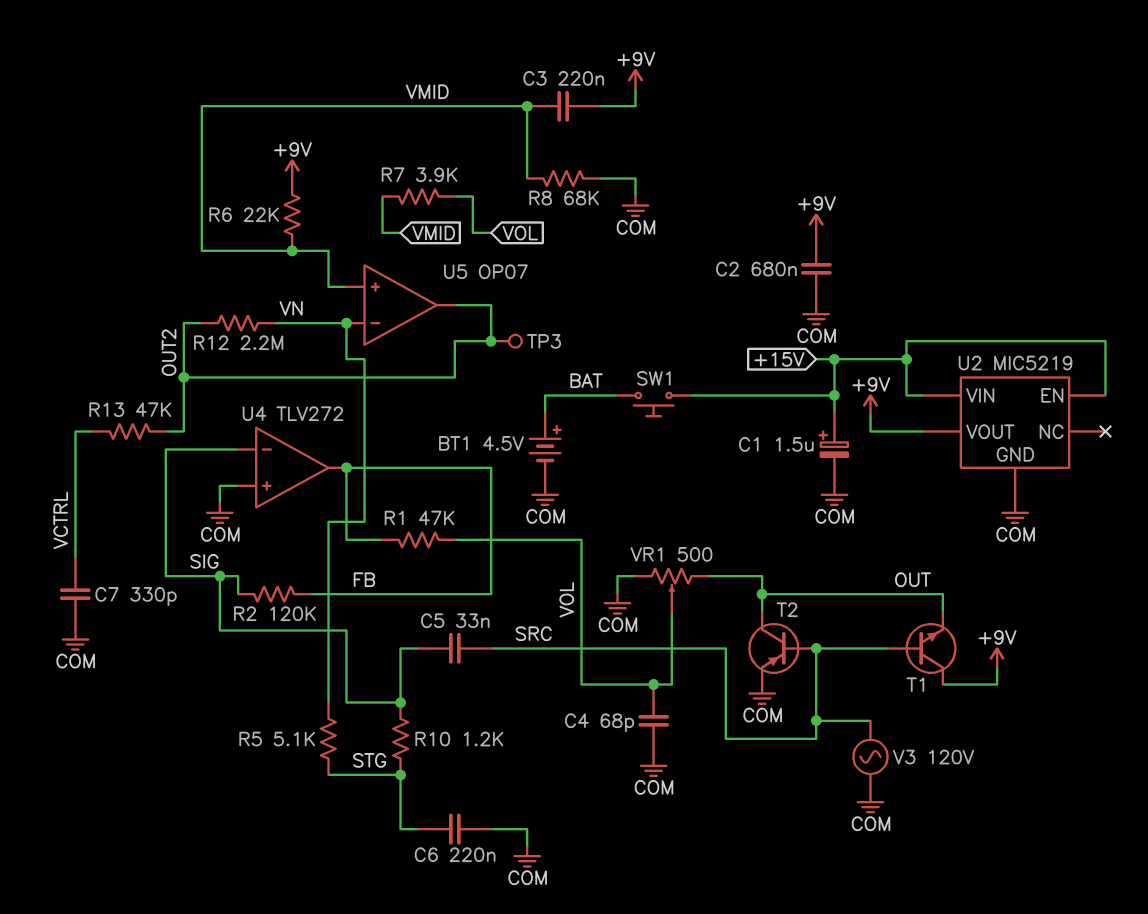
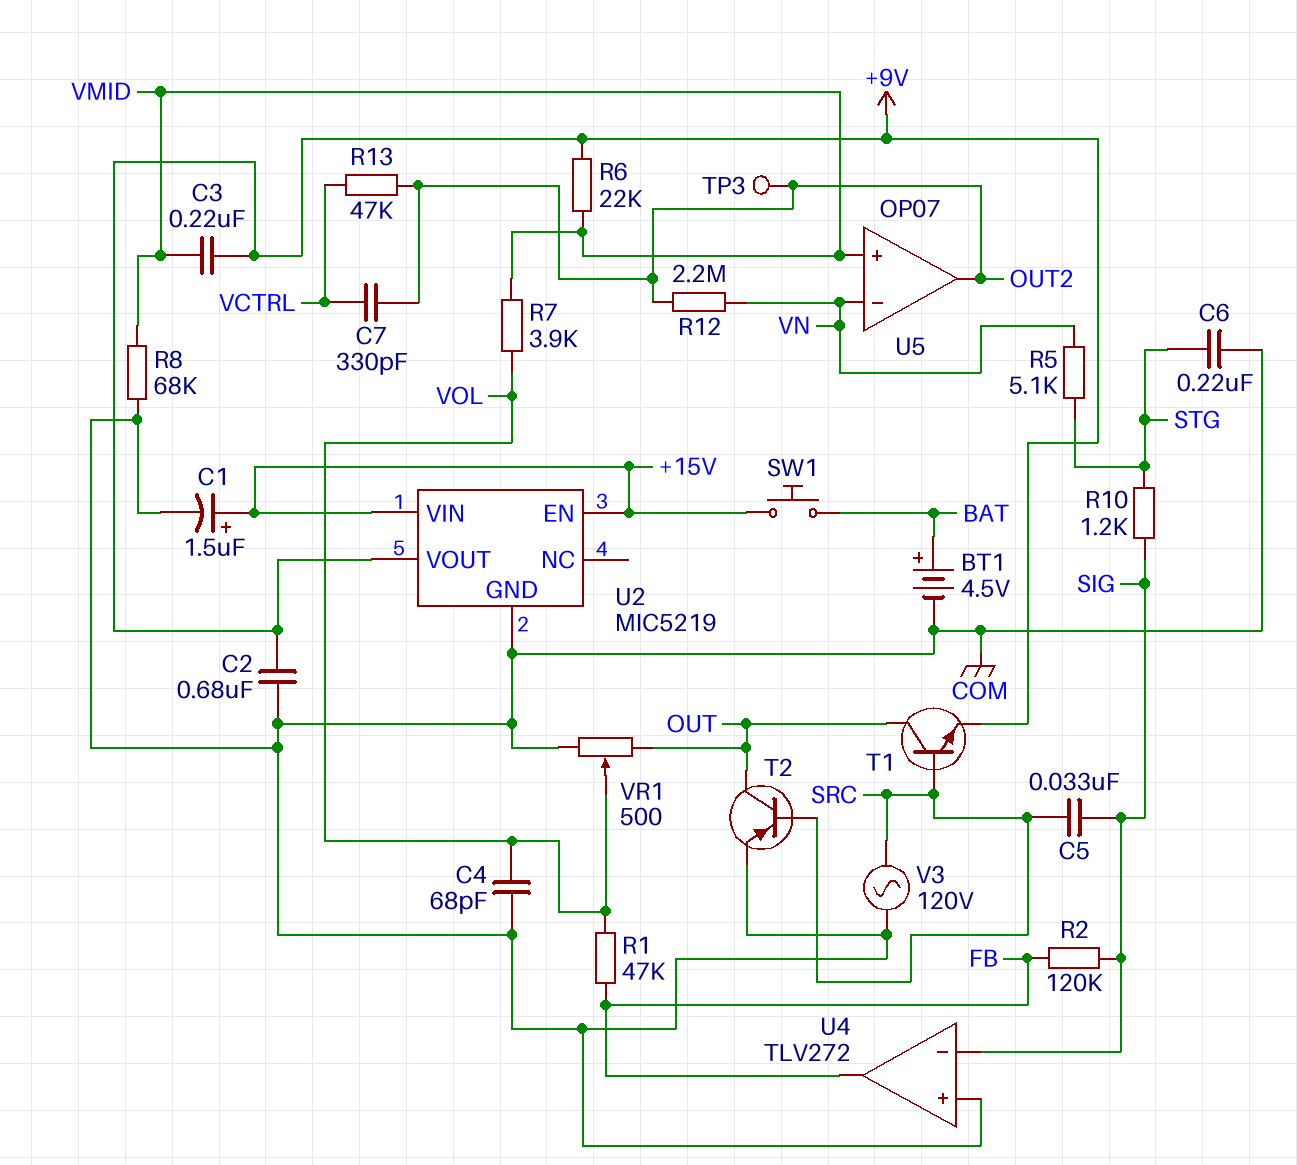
C7: 330pF (COM, VCTRL) -> 330pF (OUT2, VCTRL)
T1: NPN (B SRC, C +9V, E OUT) -> NPN (B SRC, C OUT, E +9V)

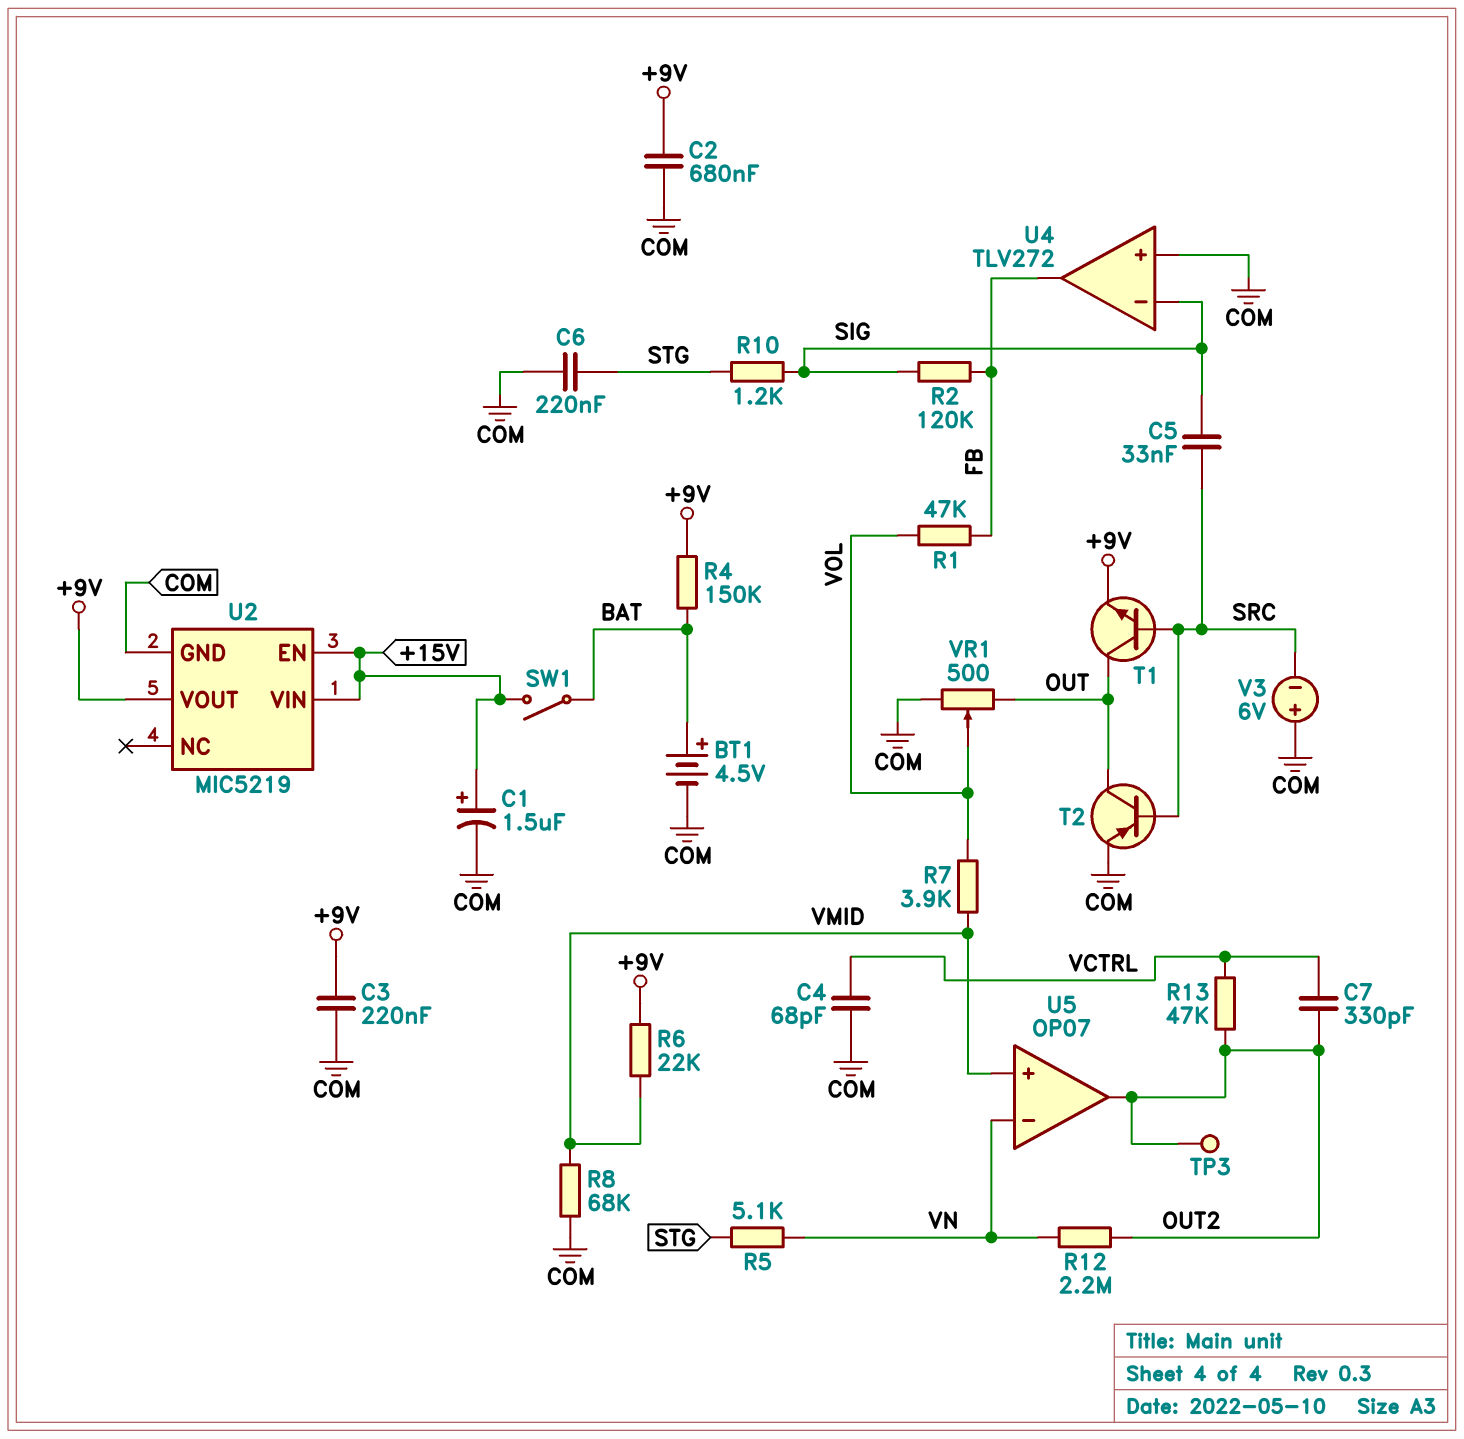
C3: 220nF (+9V, VMID) -> 220nF (+9V, COM)
C4: 68pF (COM, VOL) -> 68pF (COM, VCTRL)
R4: none -> 150k (+9V, BAT)
SW1: button (+15V, BAT) -> switch (+15V, BAT)
V3: AC 120V (COM, SRC) -> 6V (plus COM, minus SRC)

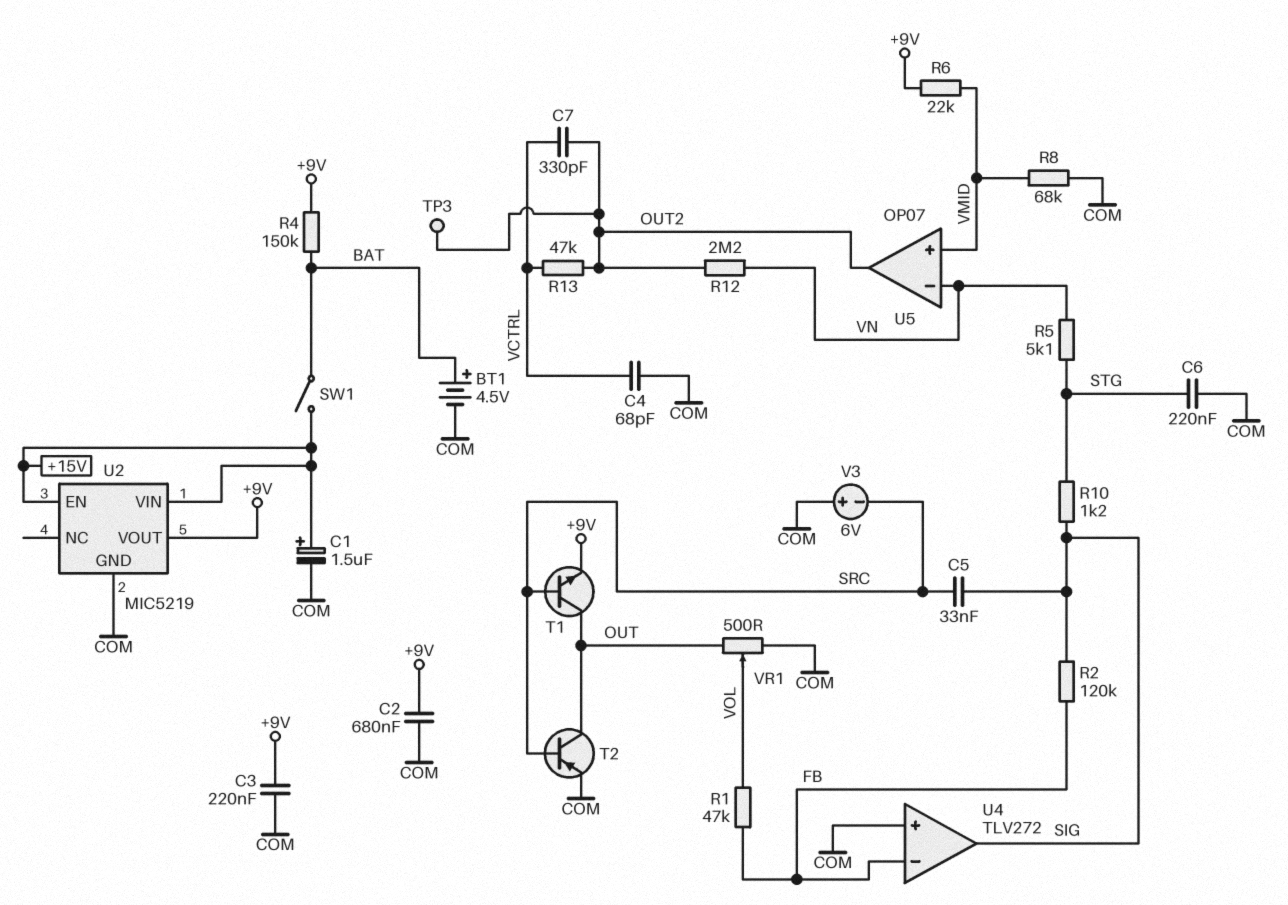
R7: 3.9k (VMID, VOL) -> none
U4 pin in-: SIG -> FB
U4 pin out: FB -> SIG

